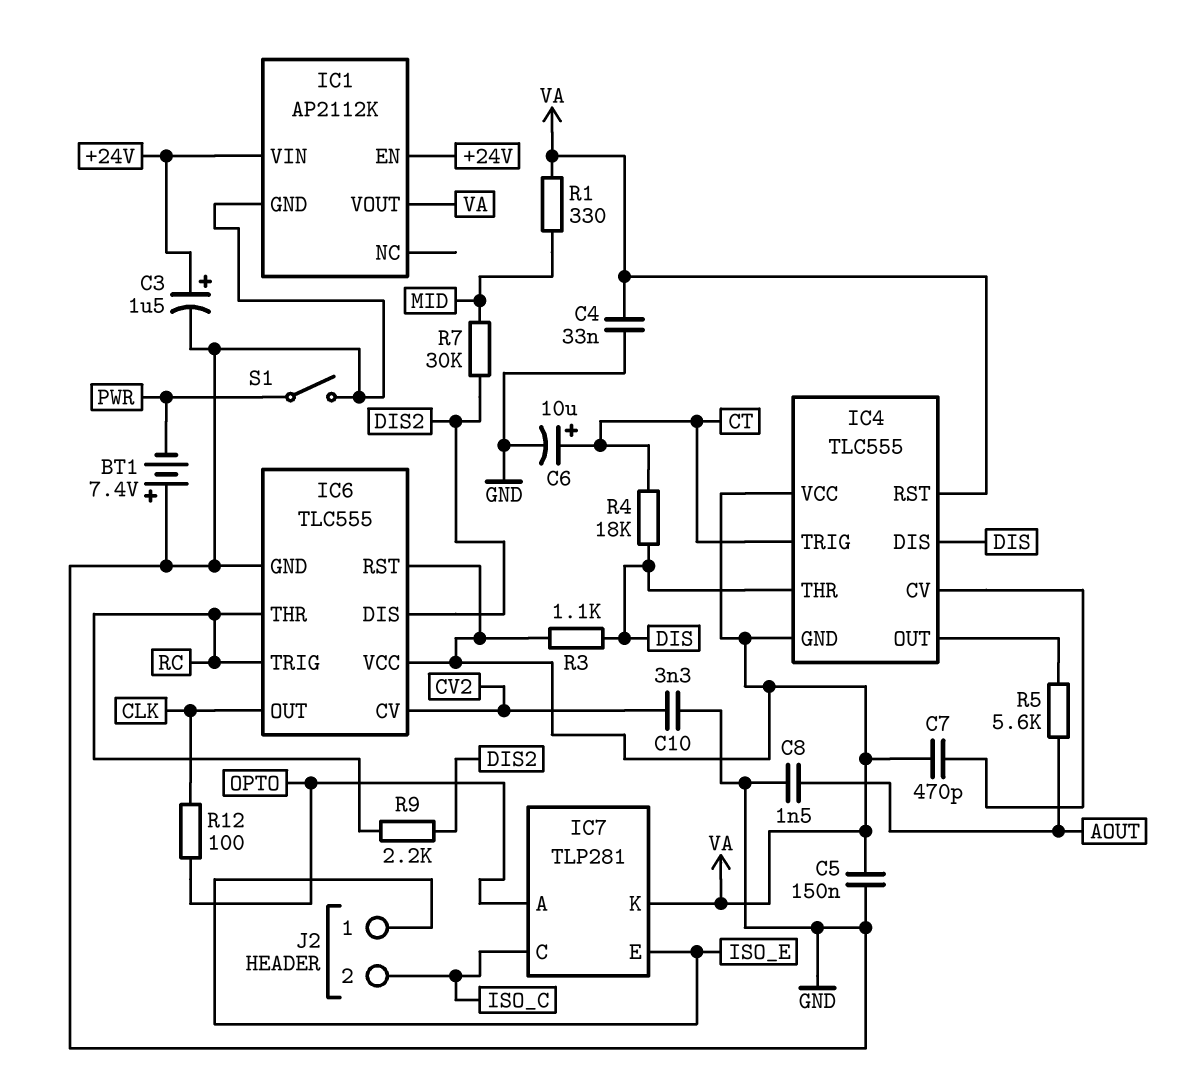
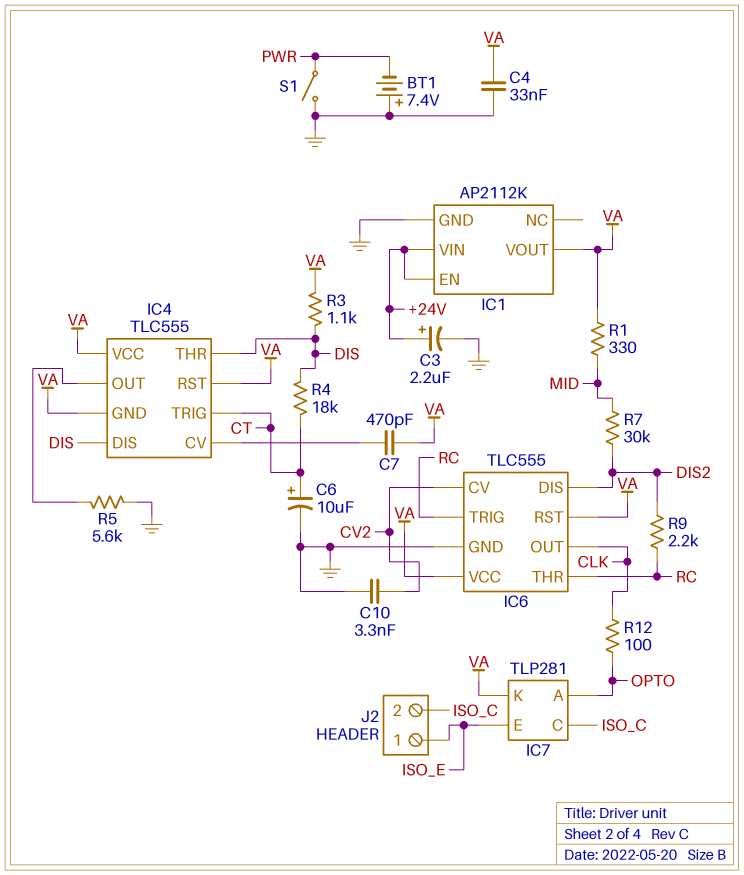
C3: 1.5uF (plus +24V, minus GND) -> 2.2uF (plus +24V, minus GND)
C5: 150nF (GND, VA) -> none
C8: 1.5nF (AOUT, GND) -> none
R5: 5.6k (AOUT, IC4/OUT) -> 5.6k (GND, IC4/OUT)

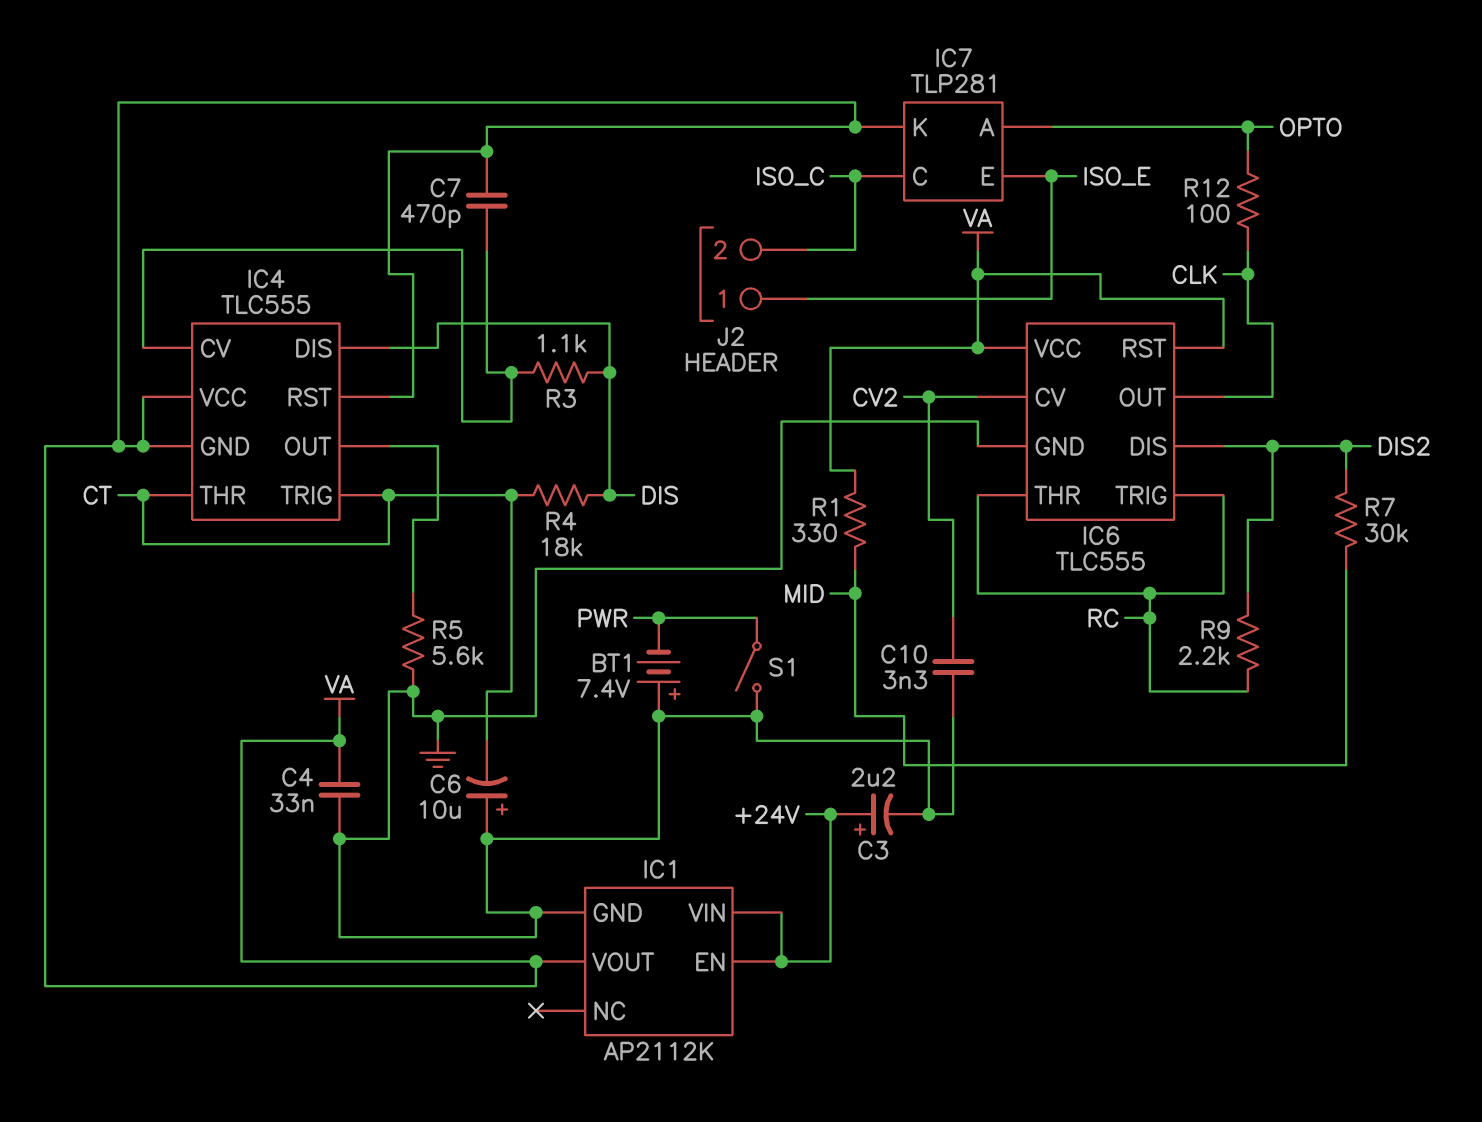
C6: 10uF (plus CT, minus GND) -> 10uF (plus GND, minus CT)
IC4 pin THR: DIS -> CT
R3: 1.1k (DIS, VA) -> 1.1k (DIS, IC4/CV)

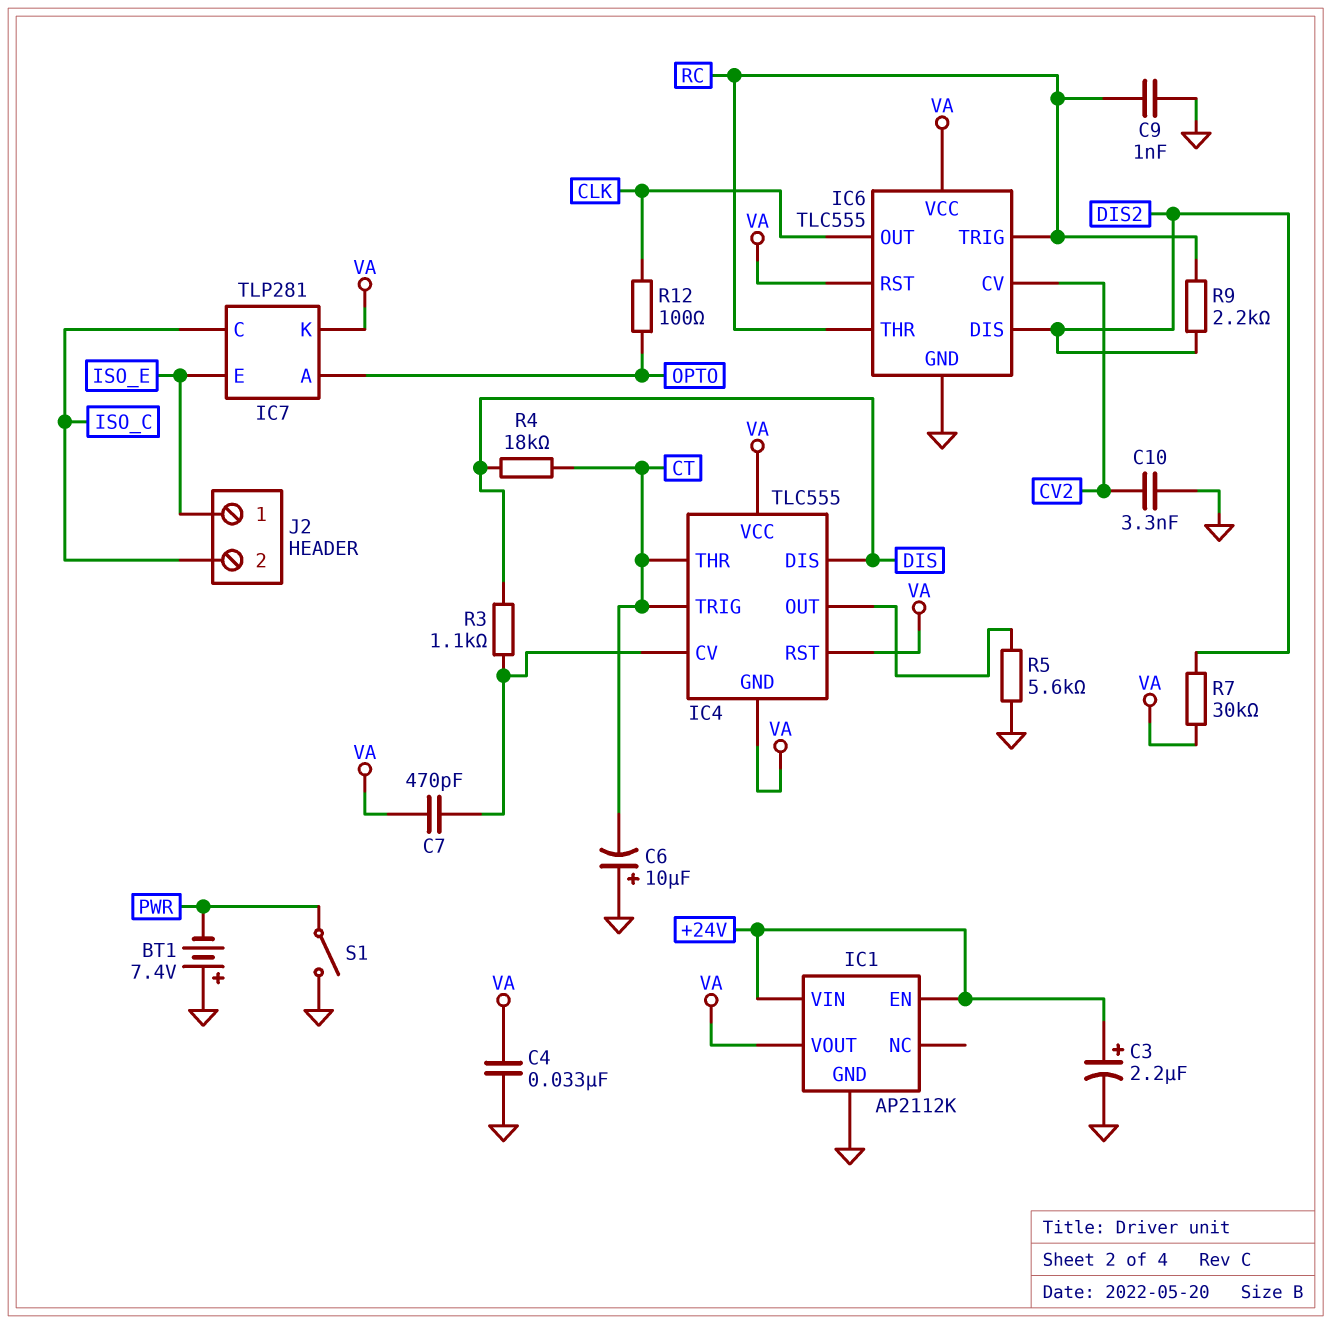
C9: none -> 1nF (GND, RC)
R1: 330 (MID, VA) -> none
R7: 30k (DIS2, MID) -> 30k (DIS2, VA)

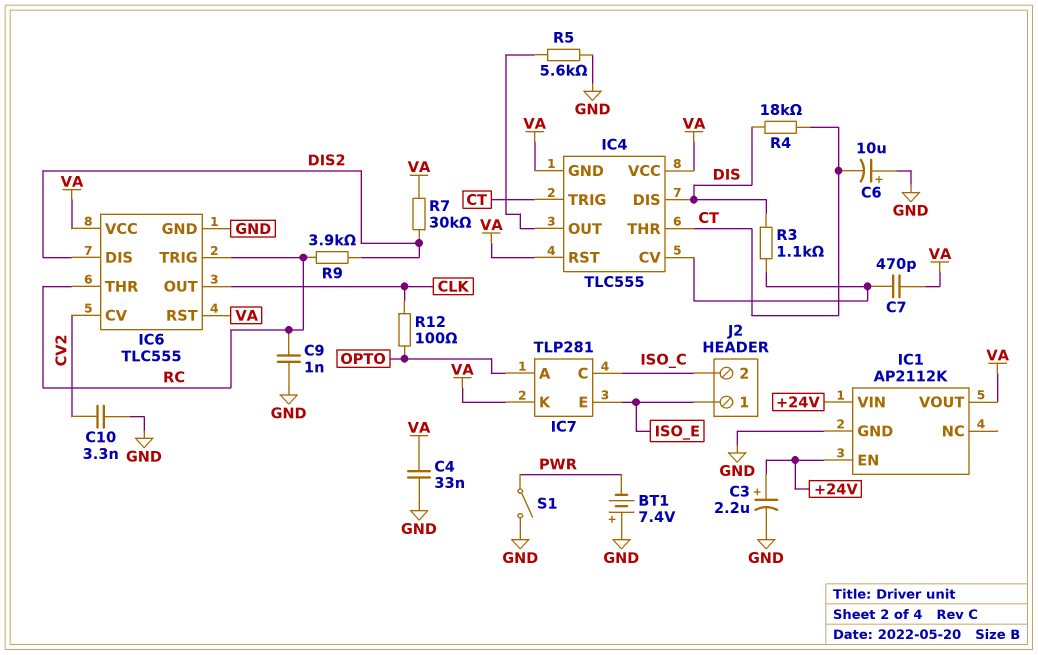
R9: 2.2k (DIS2, RC) -> 3.9k (DIS2, RC)

